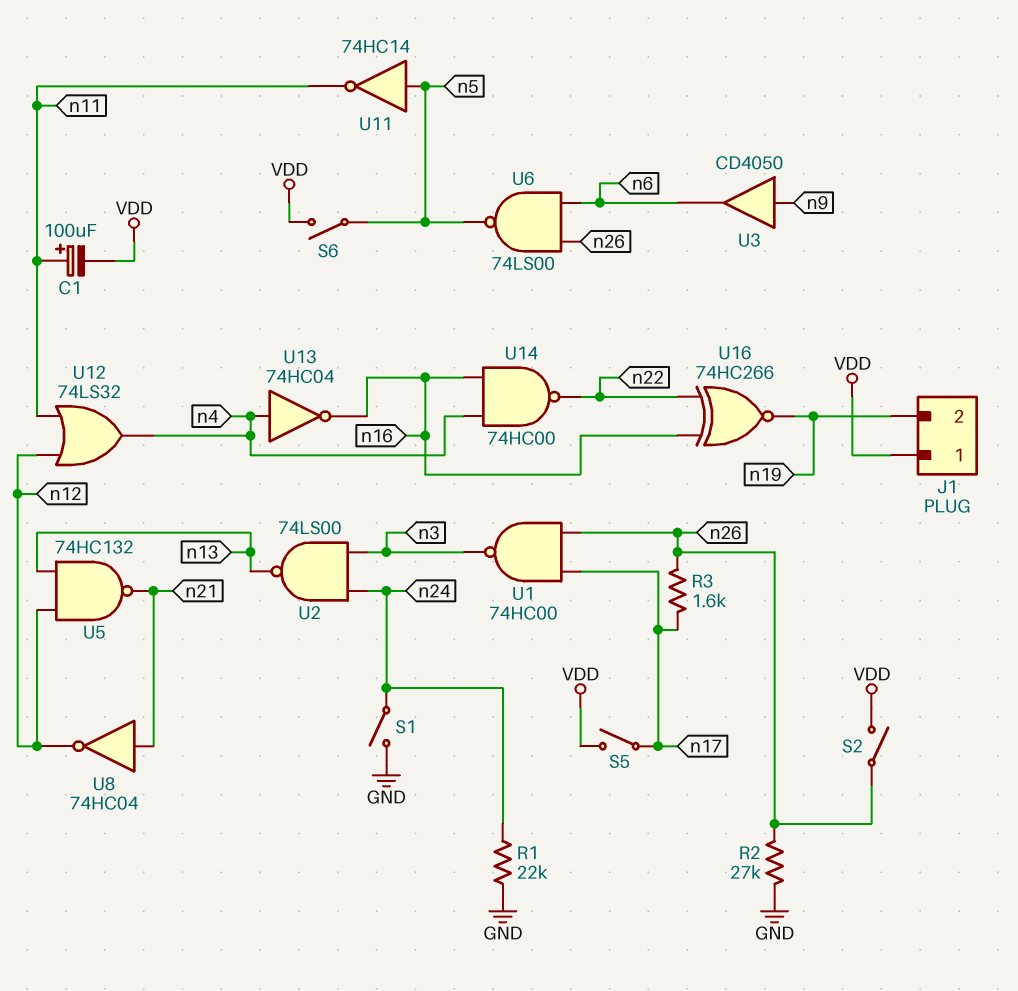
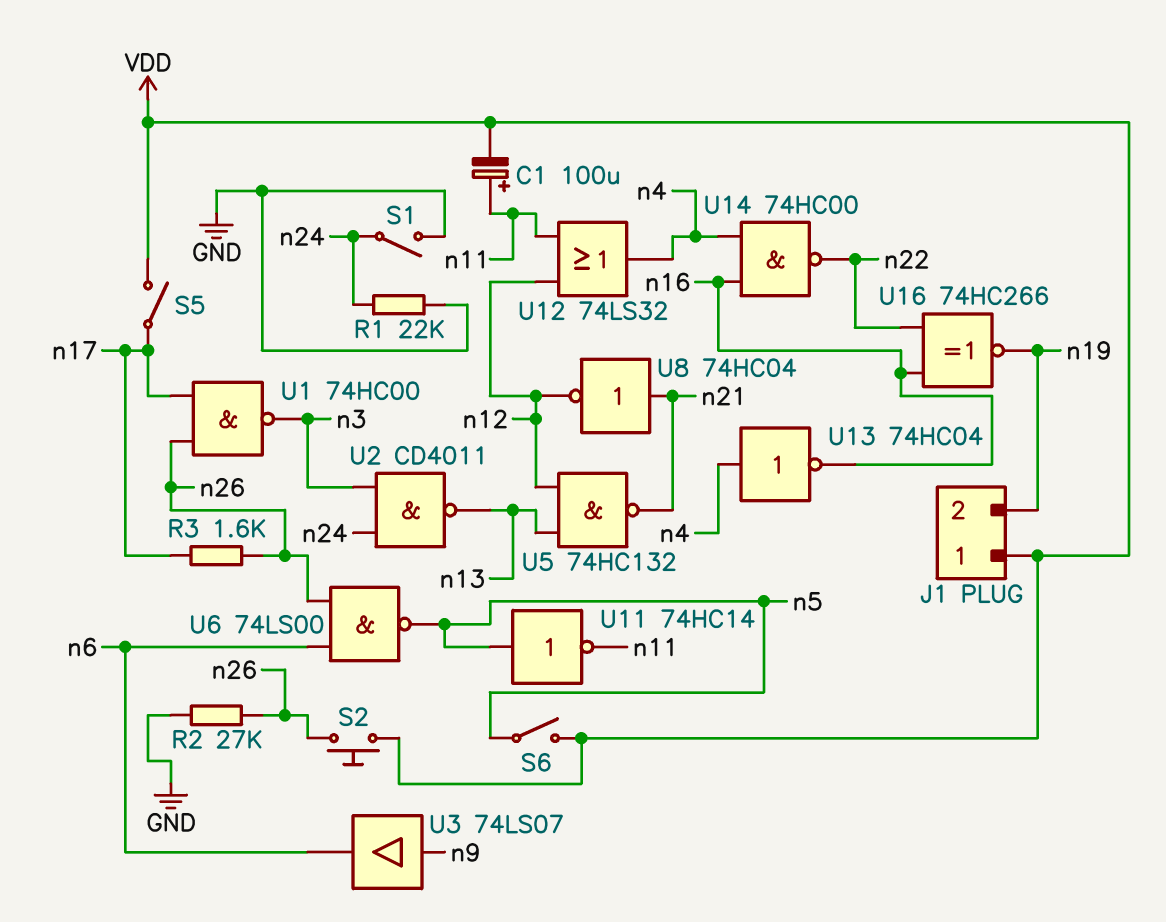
S2: switch (VDD, n26) -> button (VDD, n26)
U2: NAND 74LS00 (in n3, in n24, out n13) -> NAND CD4011 (in n3, in n24, out n13)
U3: buffer CD4050 (in n9, out n6) -> buffer 74LS07 (in n9, out n6)

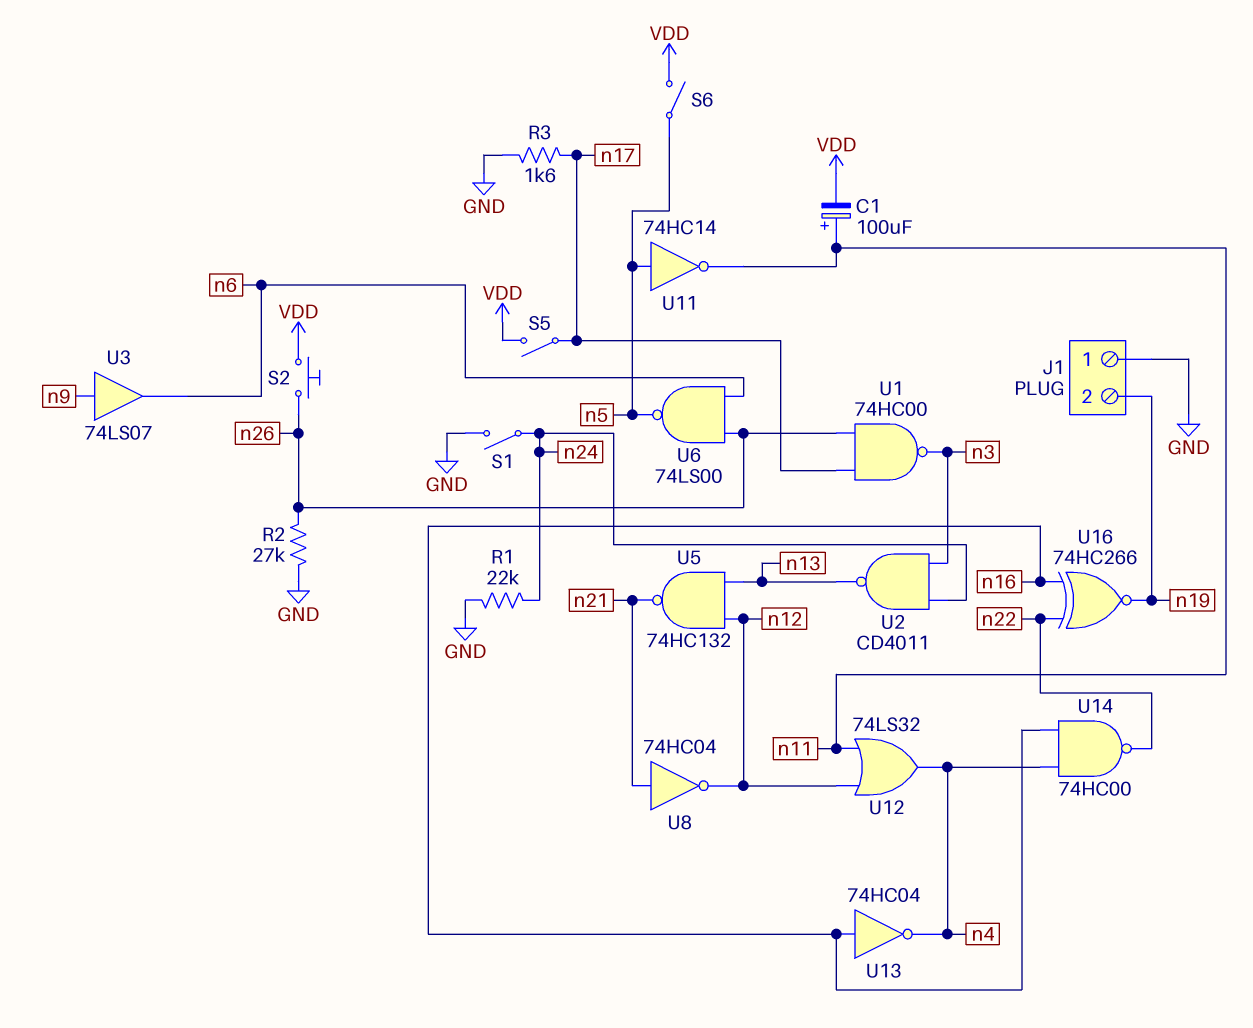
J1 pin 1: VDD -> GND
R3: 1.6k (n17, n26) -> 1.6k (GND, n17)
U13: NOT 74HC04 (in n4, out n16) -> NOT 74HC04 (in n16, out n4)

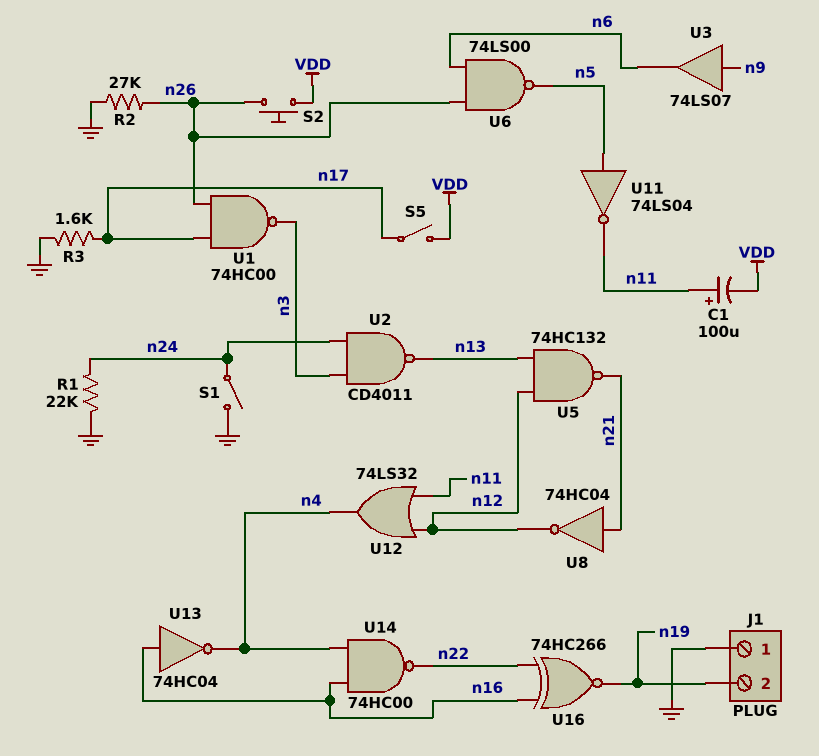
S6: switch (VDD, n5) -> none
U11: NOT 74HC14 (in n5, out n11) -> NOT 74LS04 (in n5, out n11)

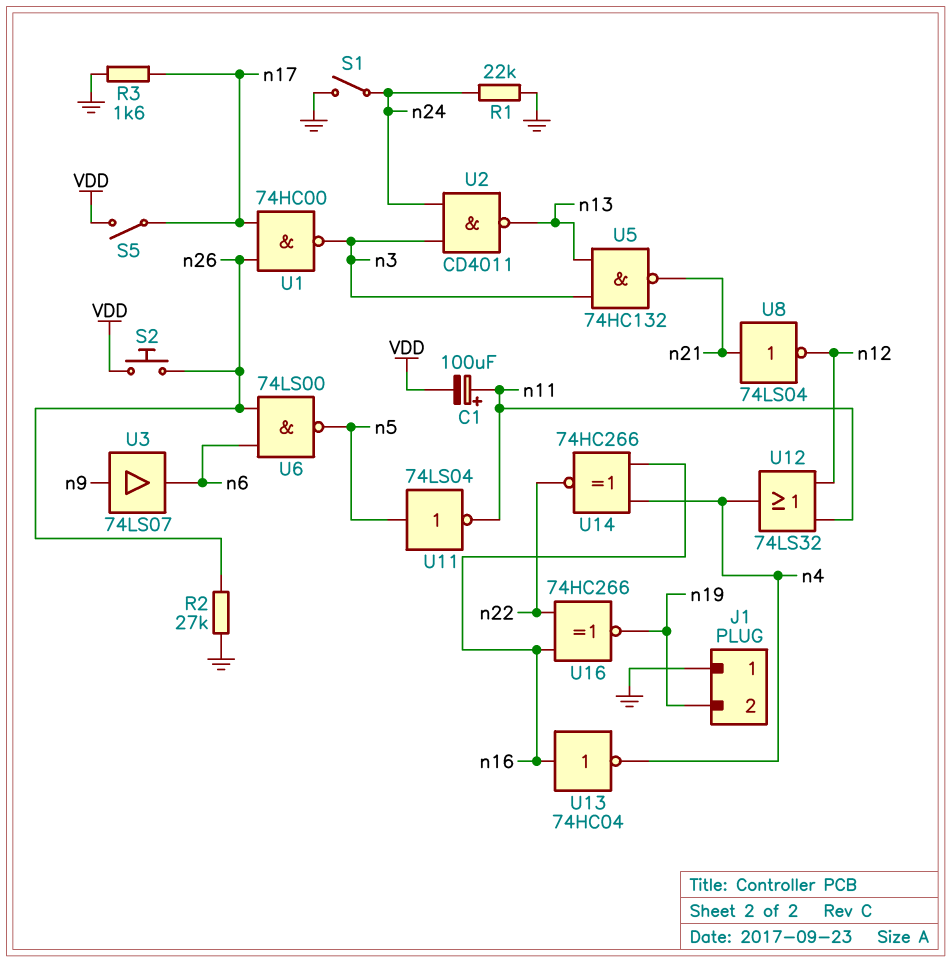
U5: NAND 74HC132 (in n12, in n13, out n21) -> NAND 74HC132 (in n3, in n13, out n21)
U8: NOT 74HC04 (in n21, out n12) -> NOT 74LS04 (in n21, out n12)
U14: NAND 74HC00 (in n4, in n16, out n22) -> XNOR 74HC266 (in n4, in n16, out n22)

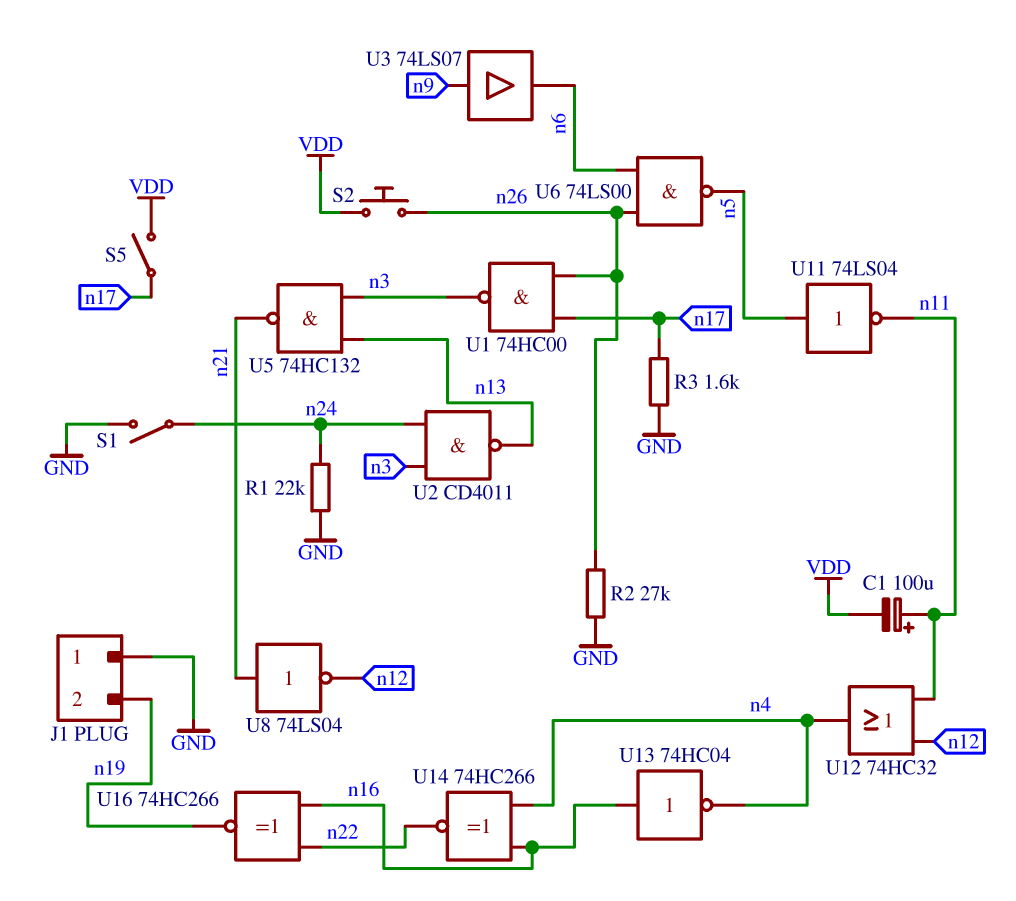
U12: OR 74LS32 (in n11, in n12, out n4) -> OR 74HC32 (in n11, in n12, out n4)

